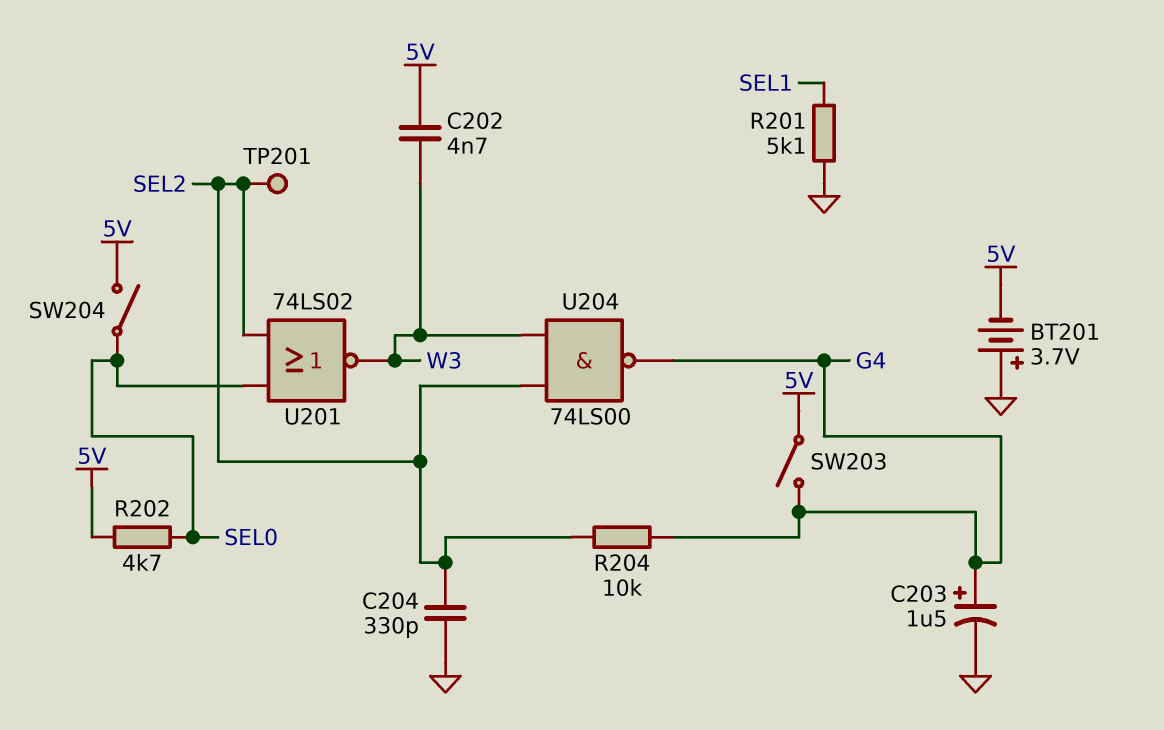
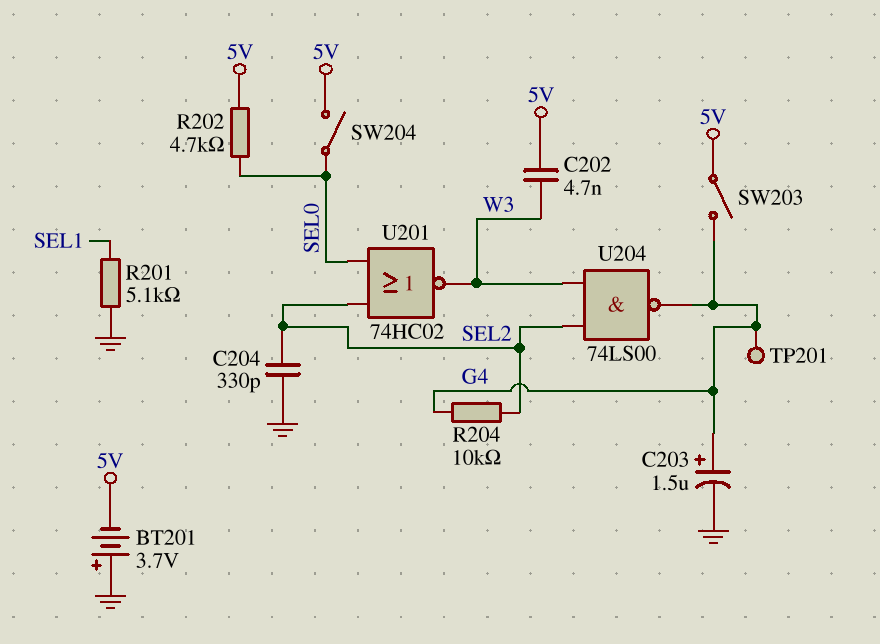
TP201: test point (SEL2) -> test point (G4)
U201: NOR 74LS02 (in SEL0, in SEL2, out W3) -> NOR 74HC02 (in SEL0, in SEL2, out W3)

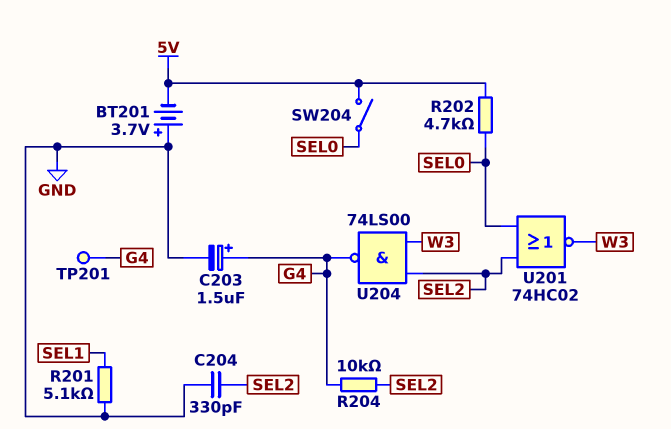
C202: 4.7nF (5V, W3) -> none
SW203: switch (5V, G4) -> none

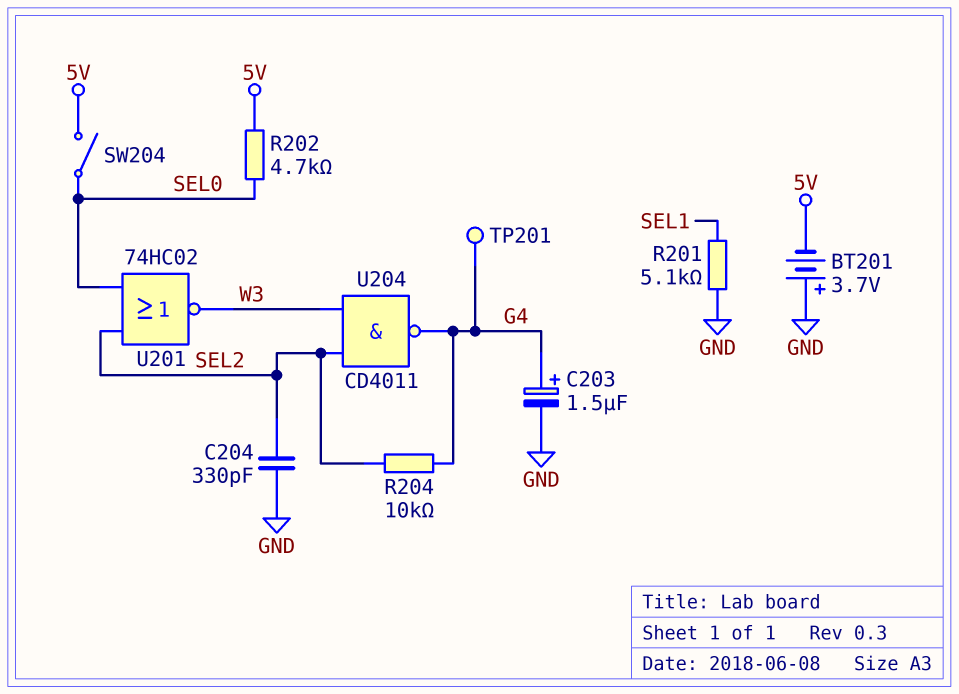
U204: NAND 74LS00 (in SEL2, in W3, out G4) -> NAND CD4011 (in SEL2, in W3, out G4)

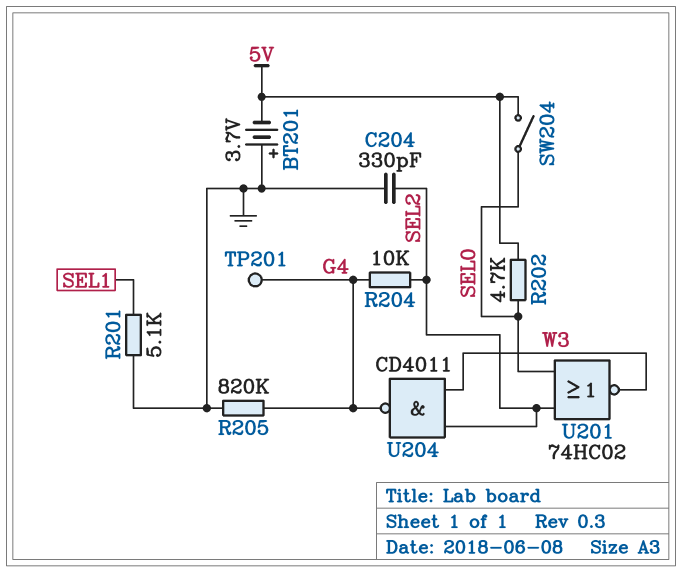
C203: 1.5uF (plus G4, minus GND) -> none
R205: none -> 820k (G4, GND)

